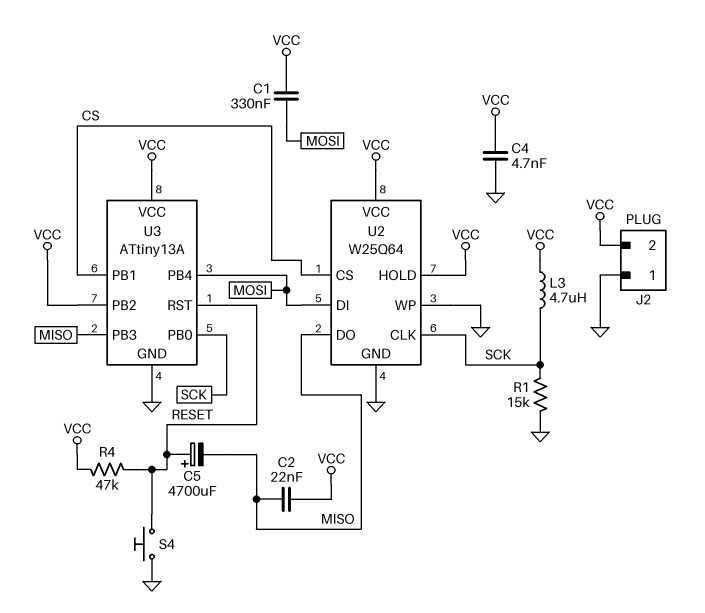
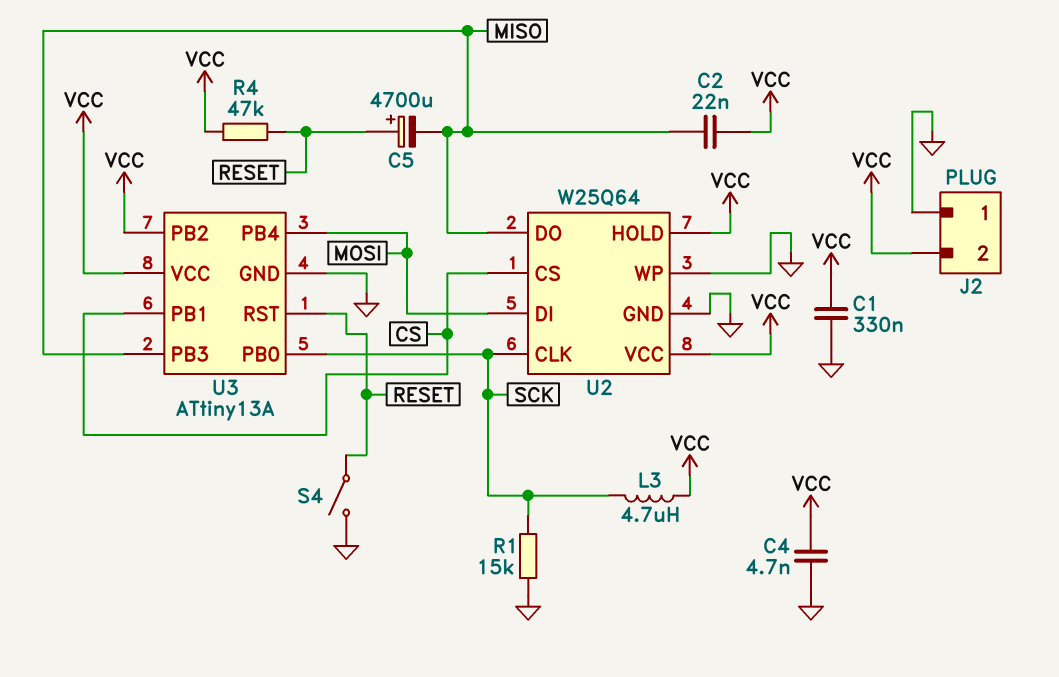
C1: 330nF (MOSI, VCC) -> 330nF (GND, VCC)
S4: button (GND, RESET) -> switch (GND, RESET)

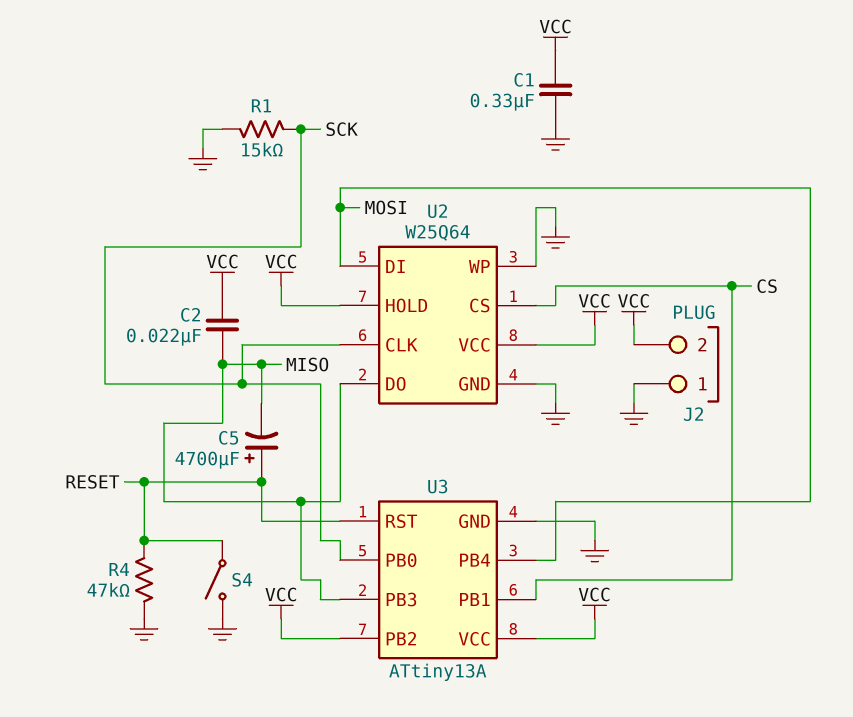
C4: 4.7nF (GND, VCC) -> none
L3: 4.7uH (SCK, VCC) -> none
R4: 47k (RESET, VCC) -> 47k (GND, RESET)

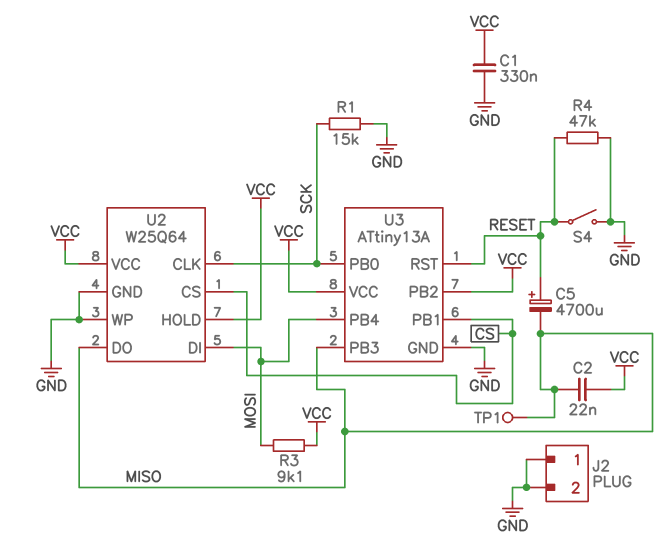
J2 pin 2: VCC -> GND
R3: none -> 9.1k (MOSI, VCC)
TP1: none -> test point (MISO)

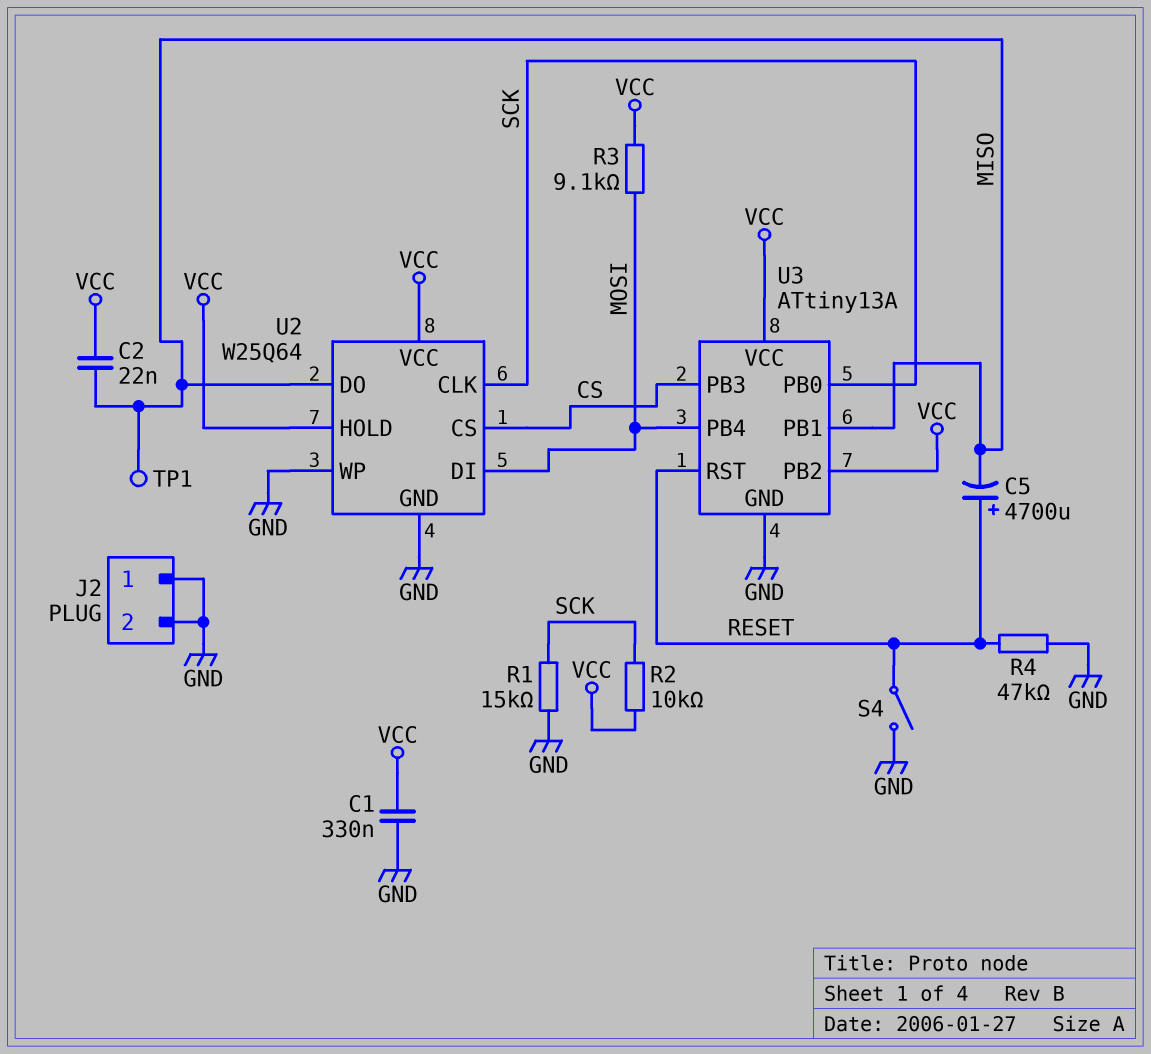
R2: none -> 10k (SCK, VCC)
U3 pin PB1: CS -> MISO
U3 pin PB3: MISO -> CS

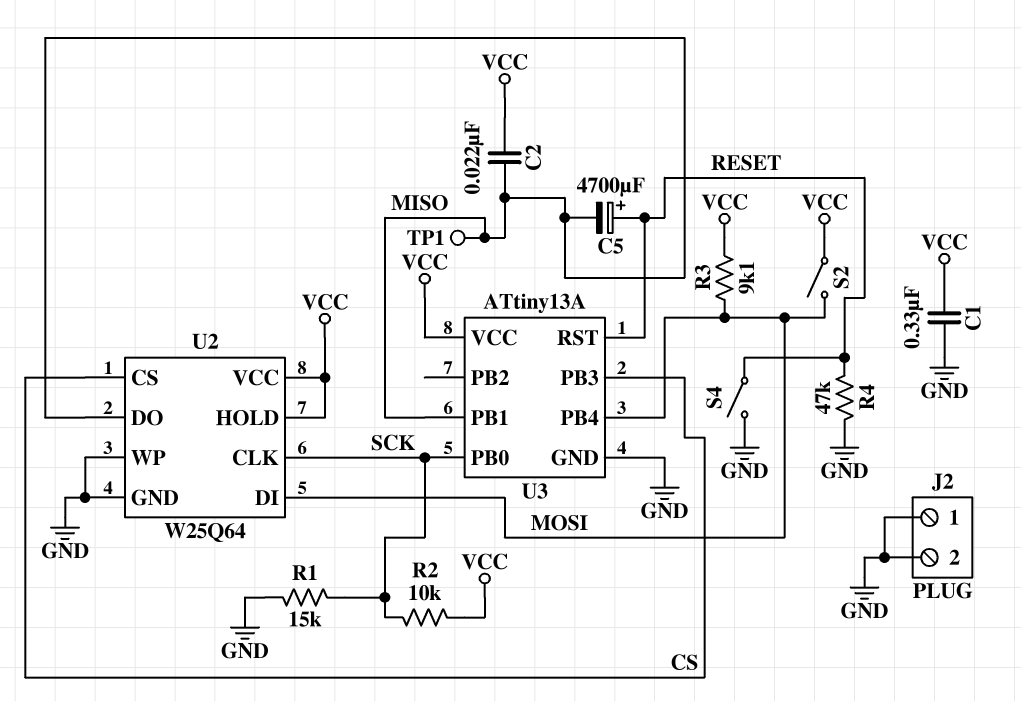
S2: none -> switch (MOSI, VCC)
U3 pin PB2: VCC -> none

